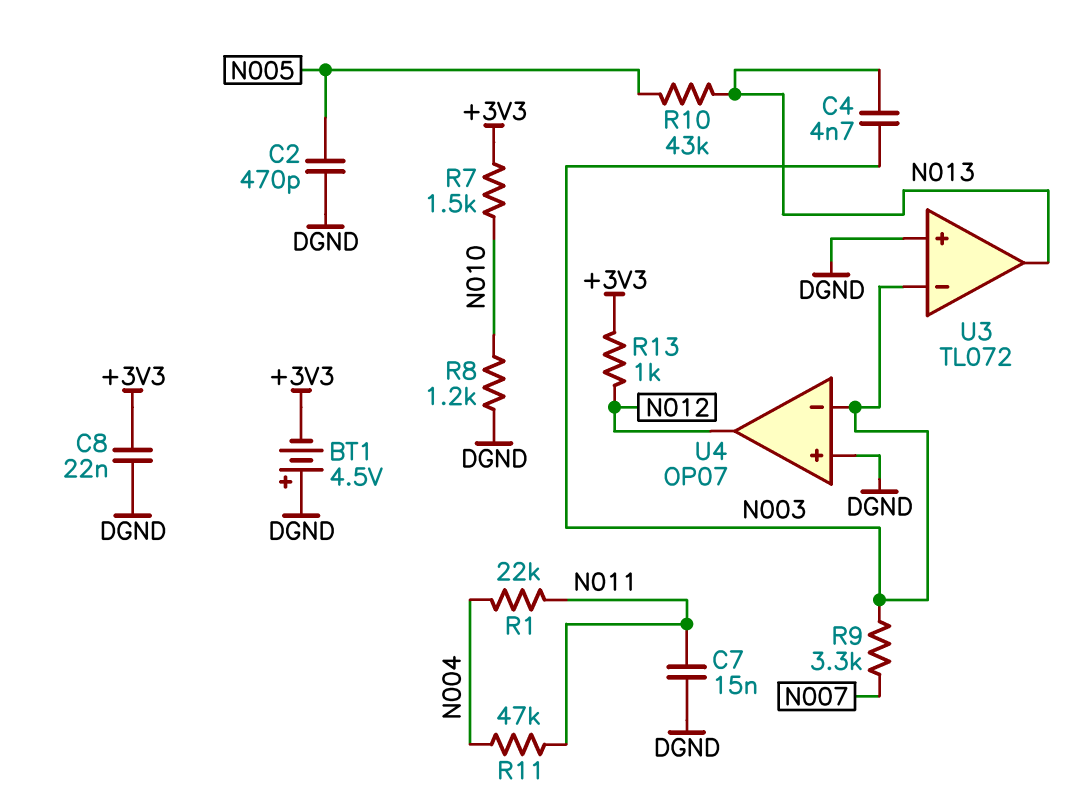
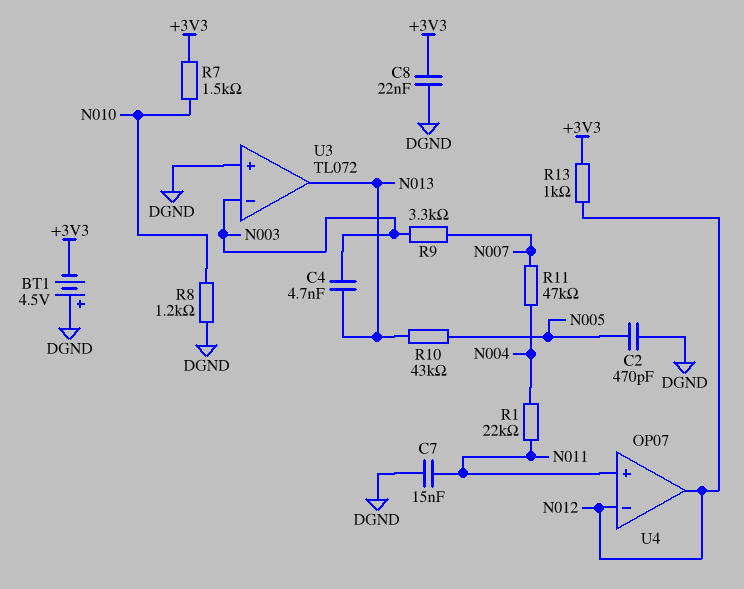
R11: 47k (N004, N011) -> 47k (N004, N007)
U4 pin in+: DGND -> N011
U4 pin in-: N003 -> N012

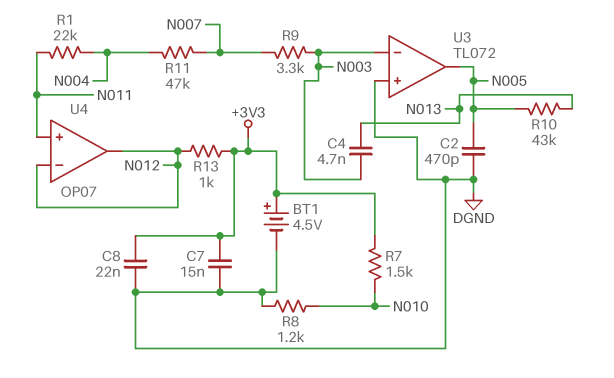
BT1: 4.5V (plus DGND, minus +3V3) -> 4.5V (plus +3V3, minus DGND)
C7: 15nF (DGND, N011) -> 15nF (+3V3, DGND)
U3 pin out: N013 -> N005

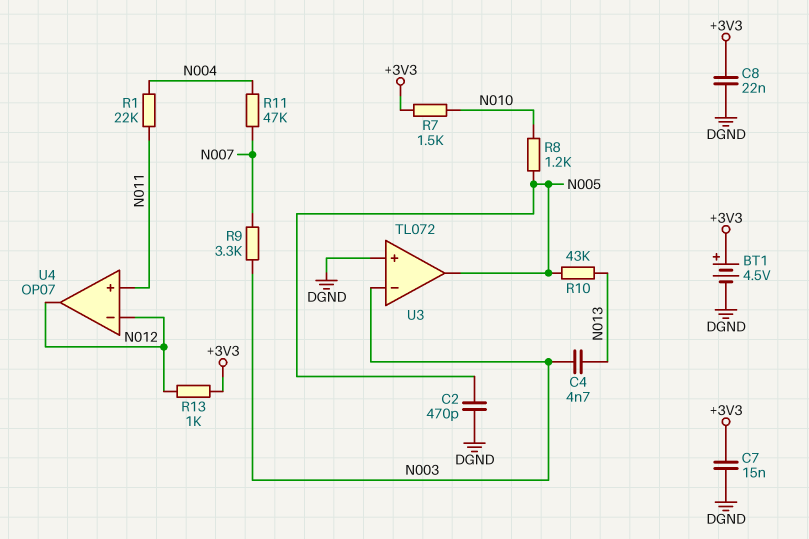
R8: 1.2k (DGND, N010) -> 1.2k (N005, N010)

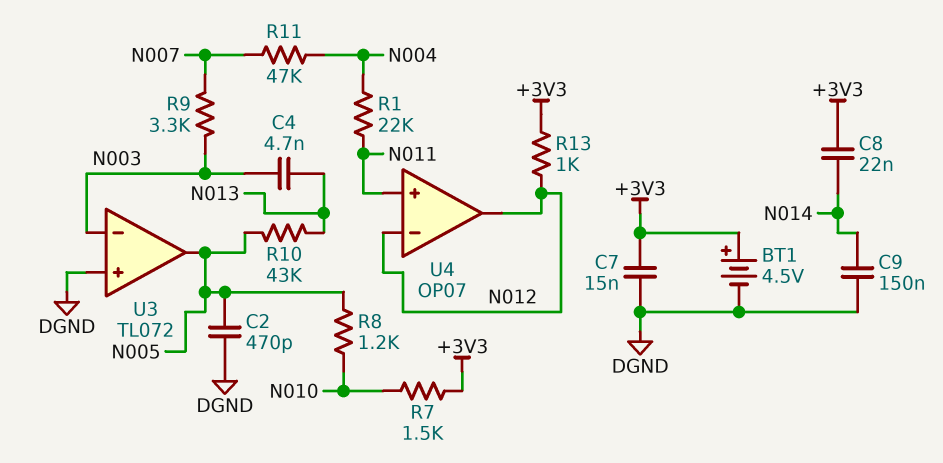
C8: 22nF (+3V3, DGND) -> 22nF (+3V3, N014)
C9: none -> 150nF (DGND, N014)

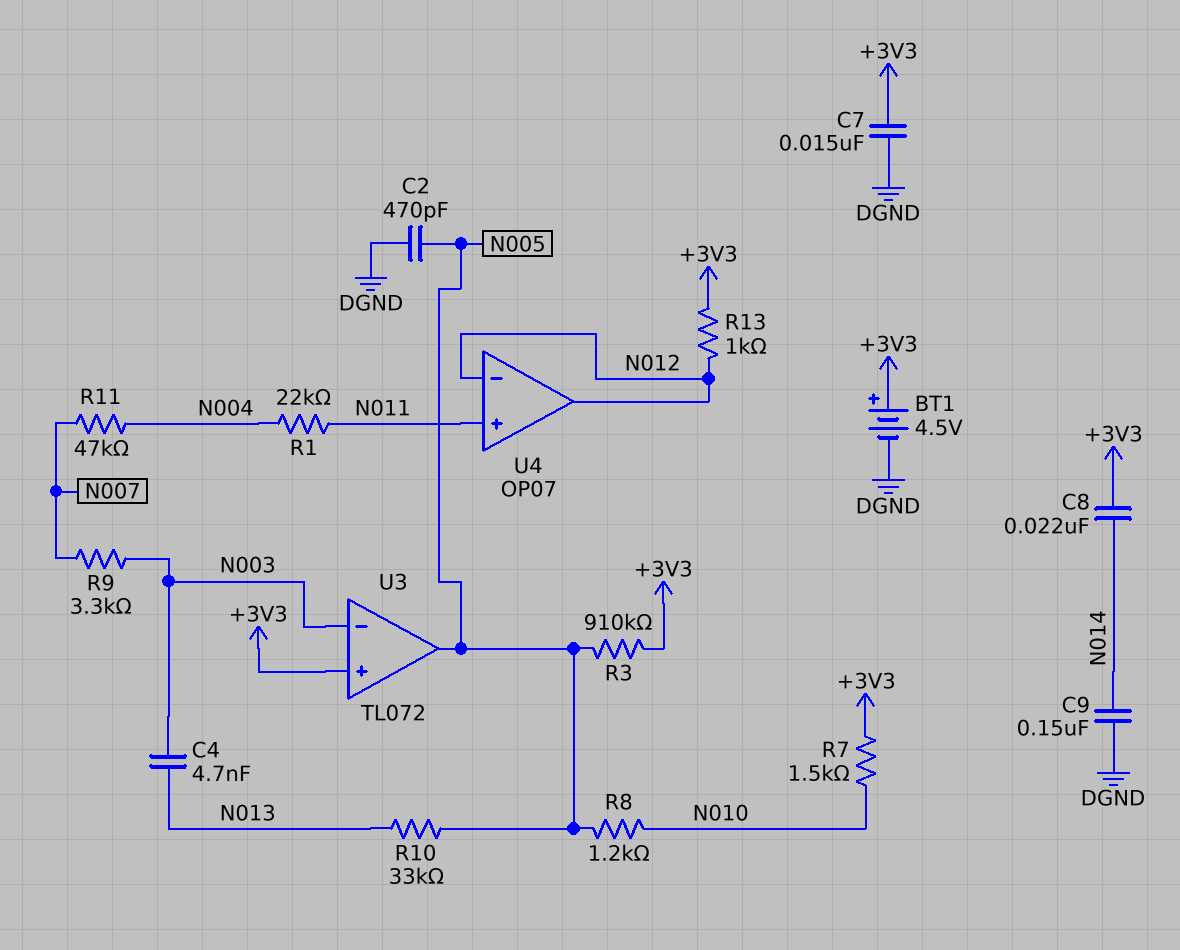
R3: none -> 910k (+3V3, N005)
R10: 43k (N005, N013) -> 33k (N005, N013)
U3 pin in+: DGND -> +3V3

